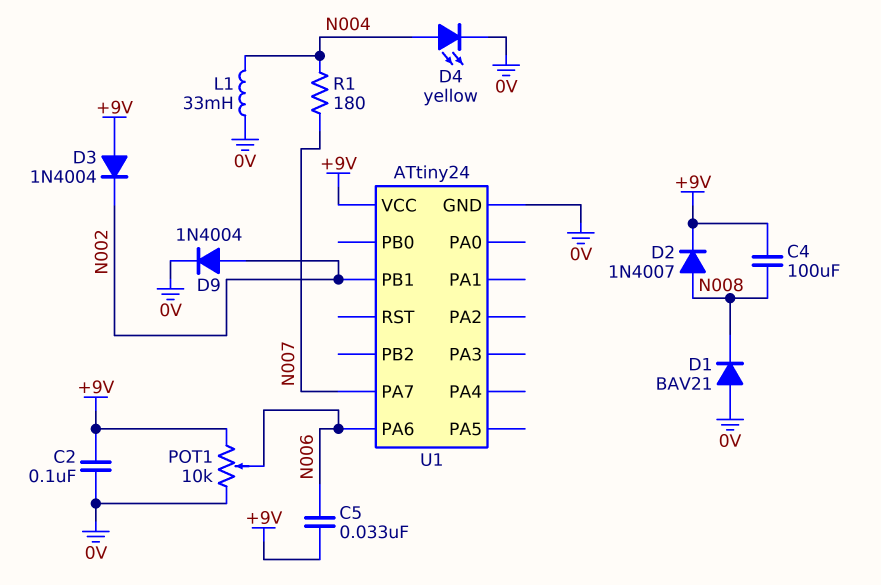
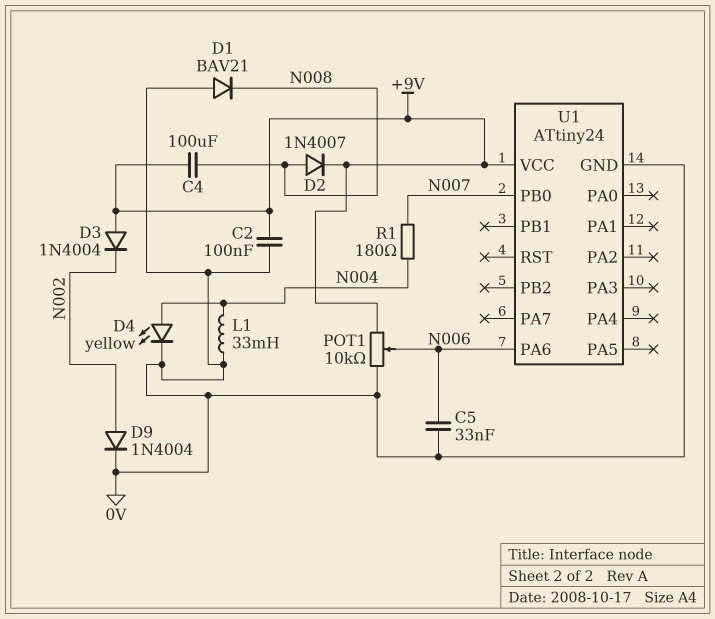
C5: 33nF (+9V, N006) -> 33nF (0V, N006)
U1 pin PA7: N007 -> none
U1 pin PB0: none -> N007
U1 pin PB1: N002 -> none

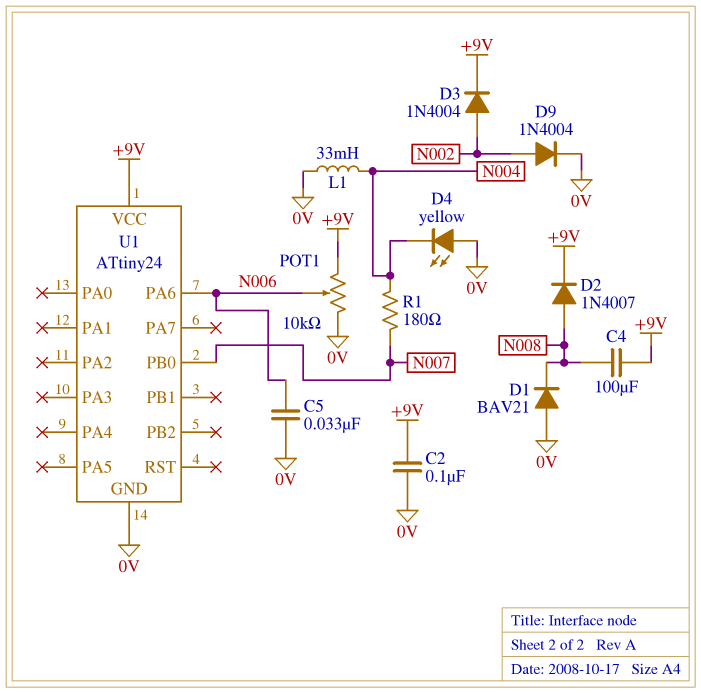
D3: diode 1N4004 (A +9V, K N002) -> diode 1N4004 (A N002, K +9V)
D4: LED yellow (A N004, K 0V) -> LED yellow (A 0V, K N004)

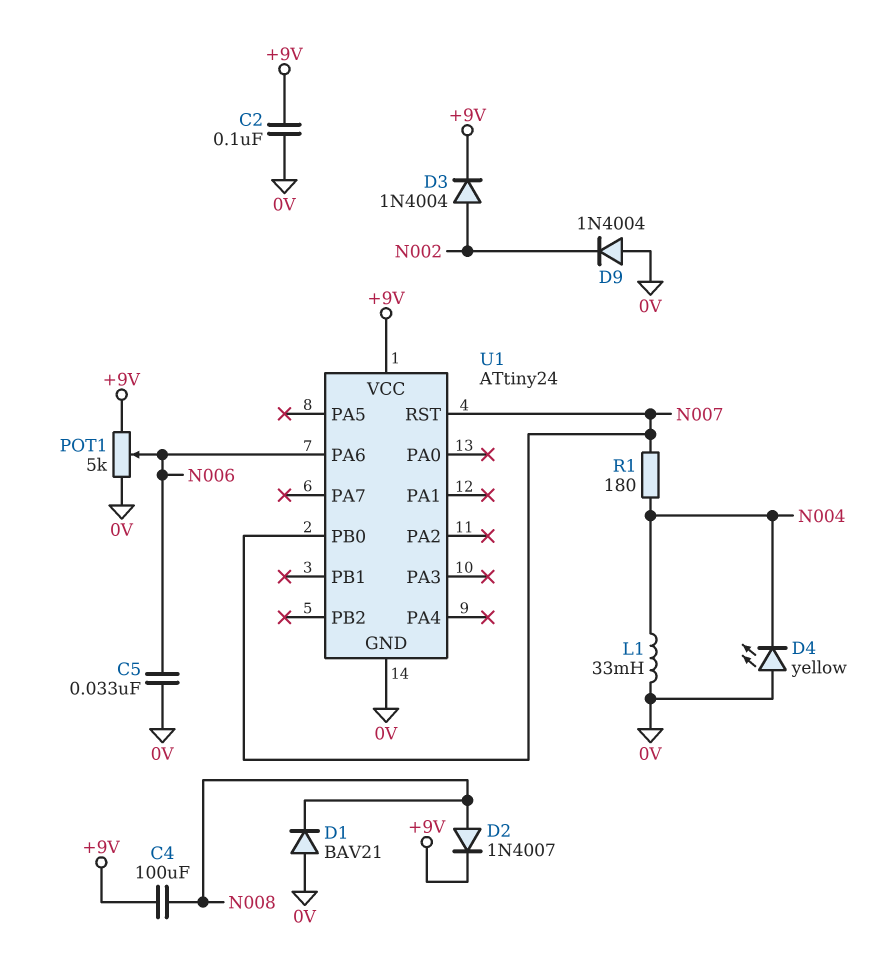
D9: diode 1N4004 (A N002, K 0V) -> diode 1N4004 (A 0V, K N002)
POT1: 10k (+9V, 0V, wiper N006) -> 5k (+9V, 0V, wiper N006)
U1 pin RST: none -> N007

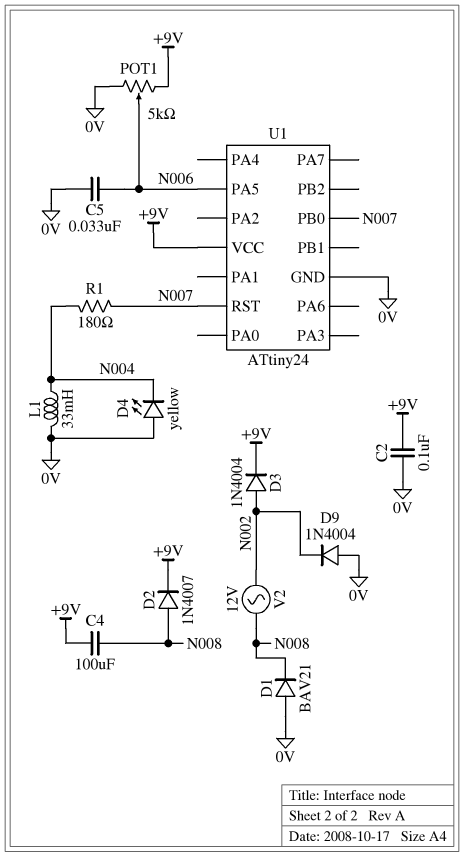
U1 pin PA5: none -> N006
U1 pin PA6: N006 -> none
V2: none -> AC 12V (N002, N008)

